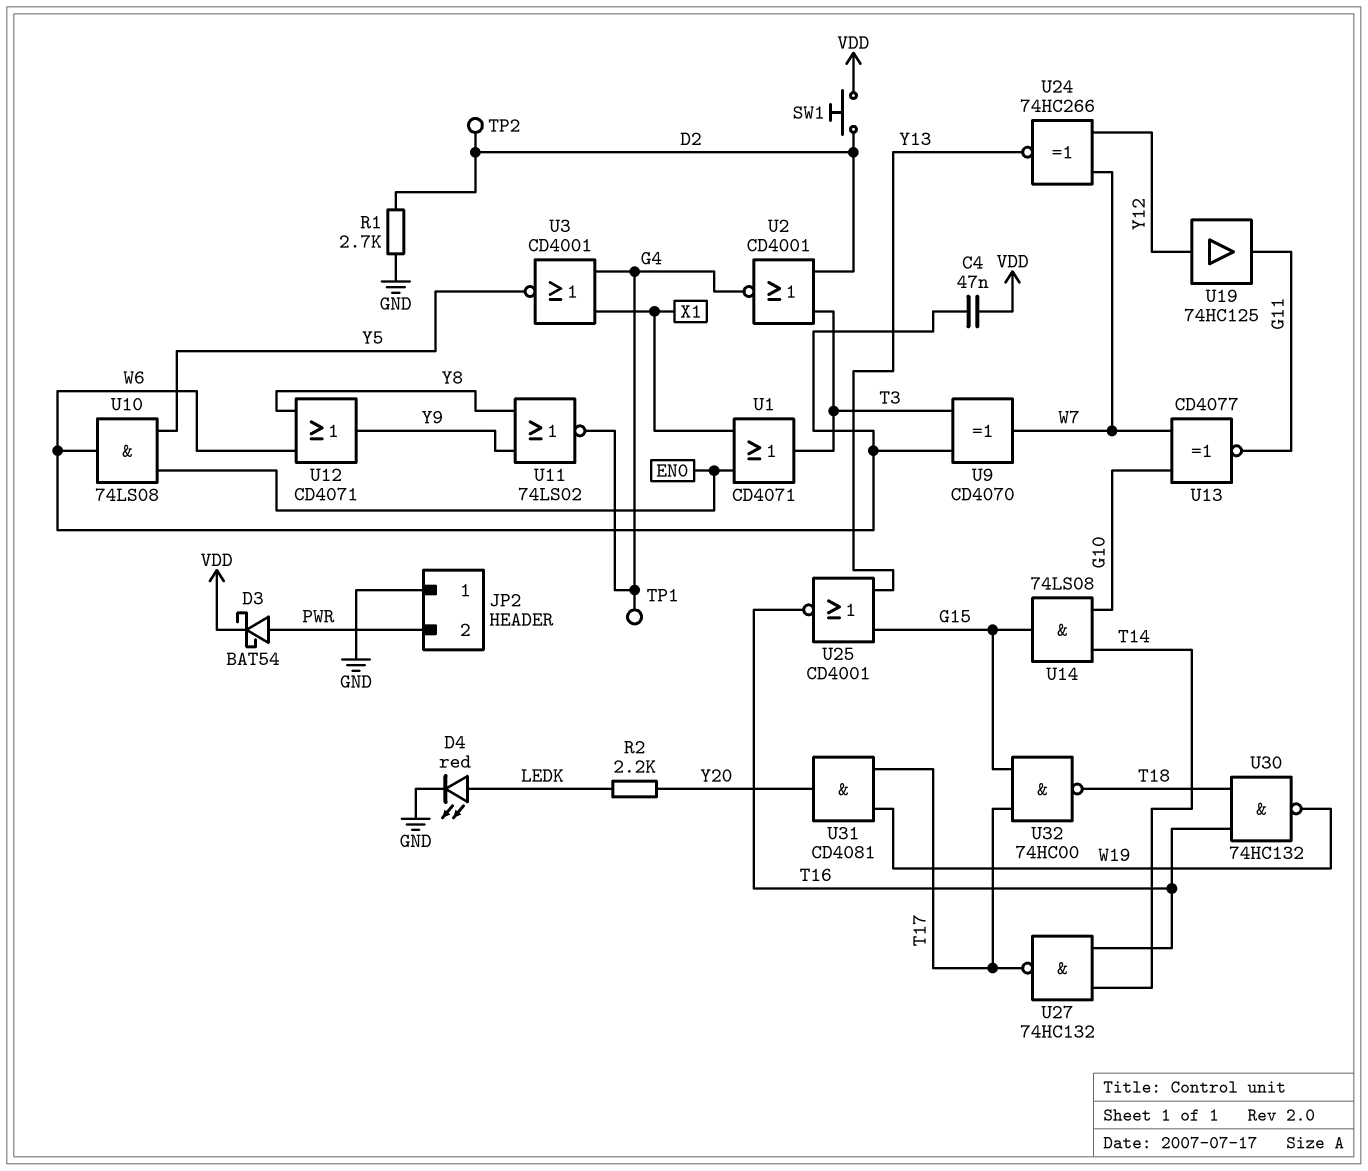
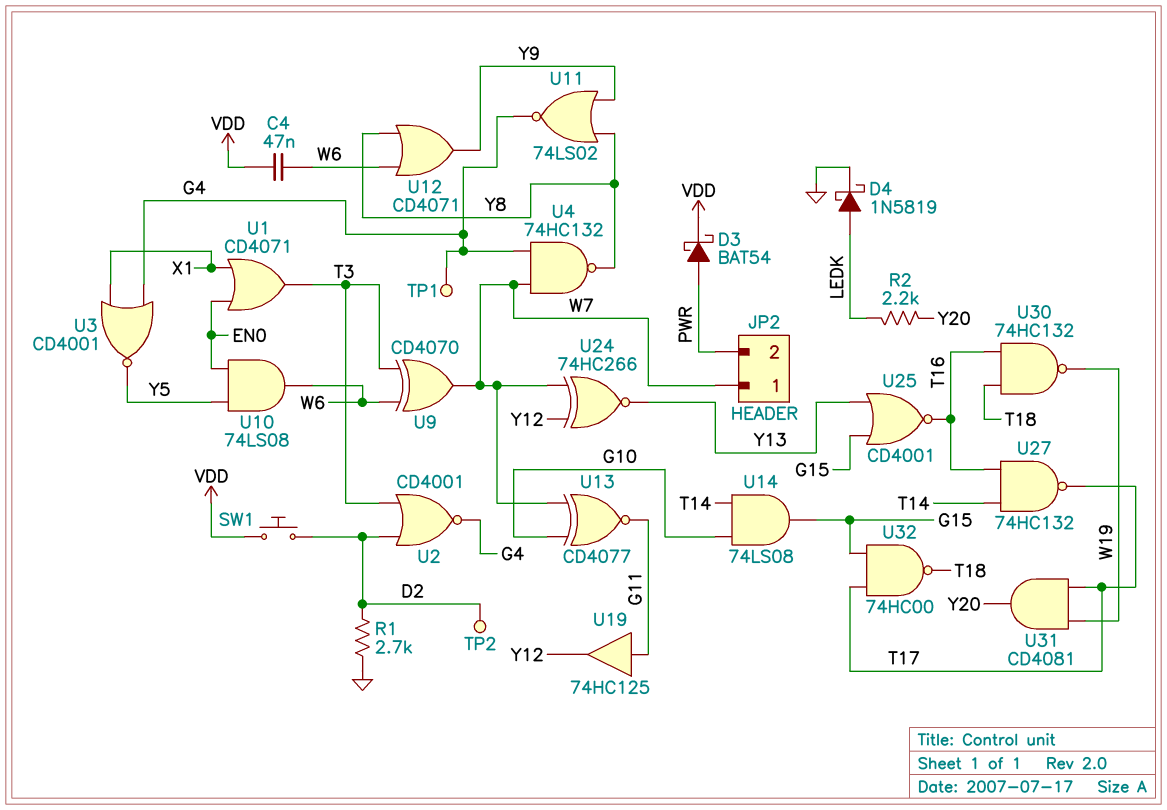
D4: LED red (A LEDK, K GND) -> schottky 1N5819 (A LEDK, K GND)
JP2 pin 1: GND -> W7
U4: none -> NAND 74HC132 (in G4, in W7, out Y8)
U19: buffer 74HC125 (in Y12, out G11) -> buffer 74HC125 (in G11, out Y12)

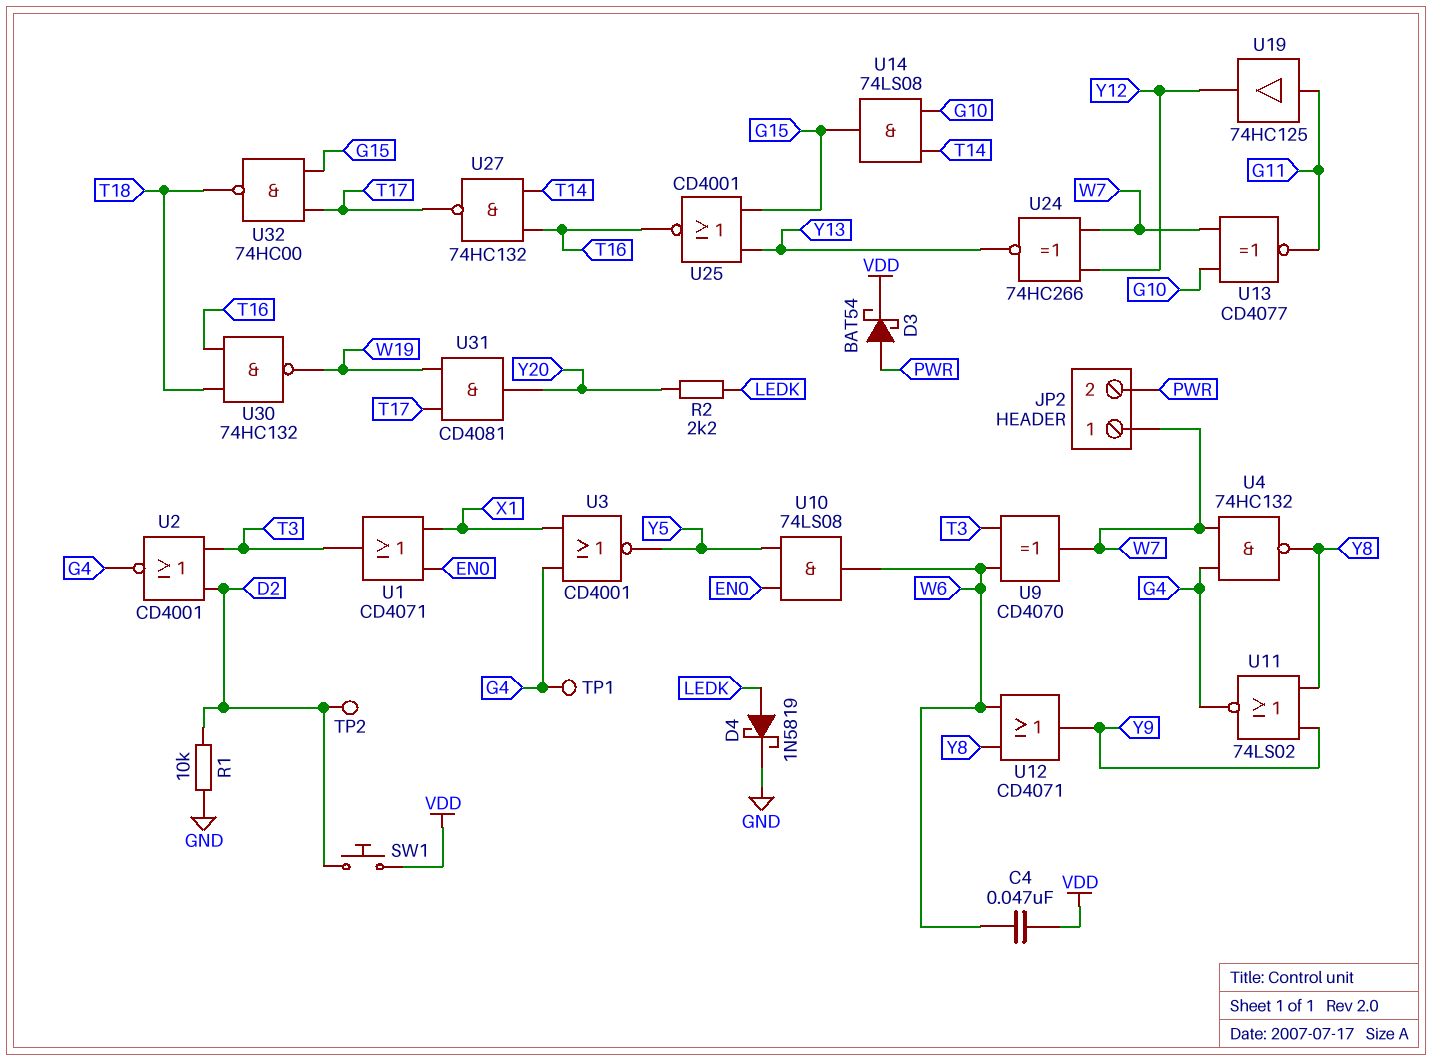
R1: 2.7k (D2, GND) -> 10k (D2, GND)

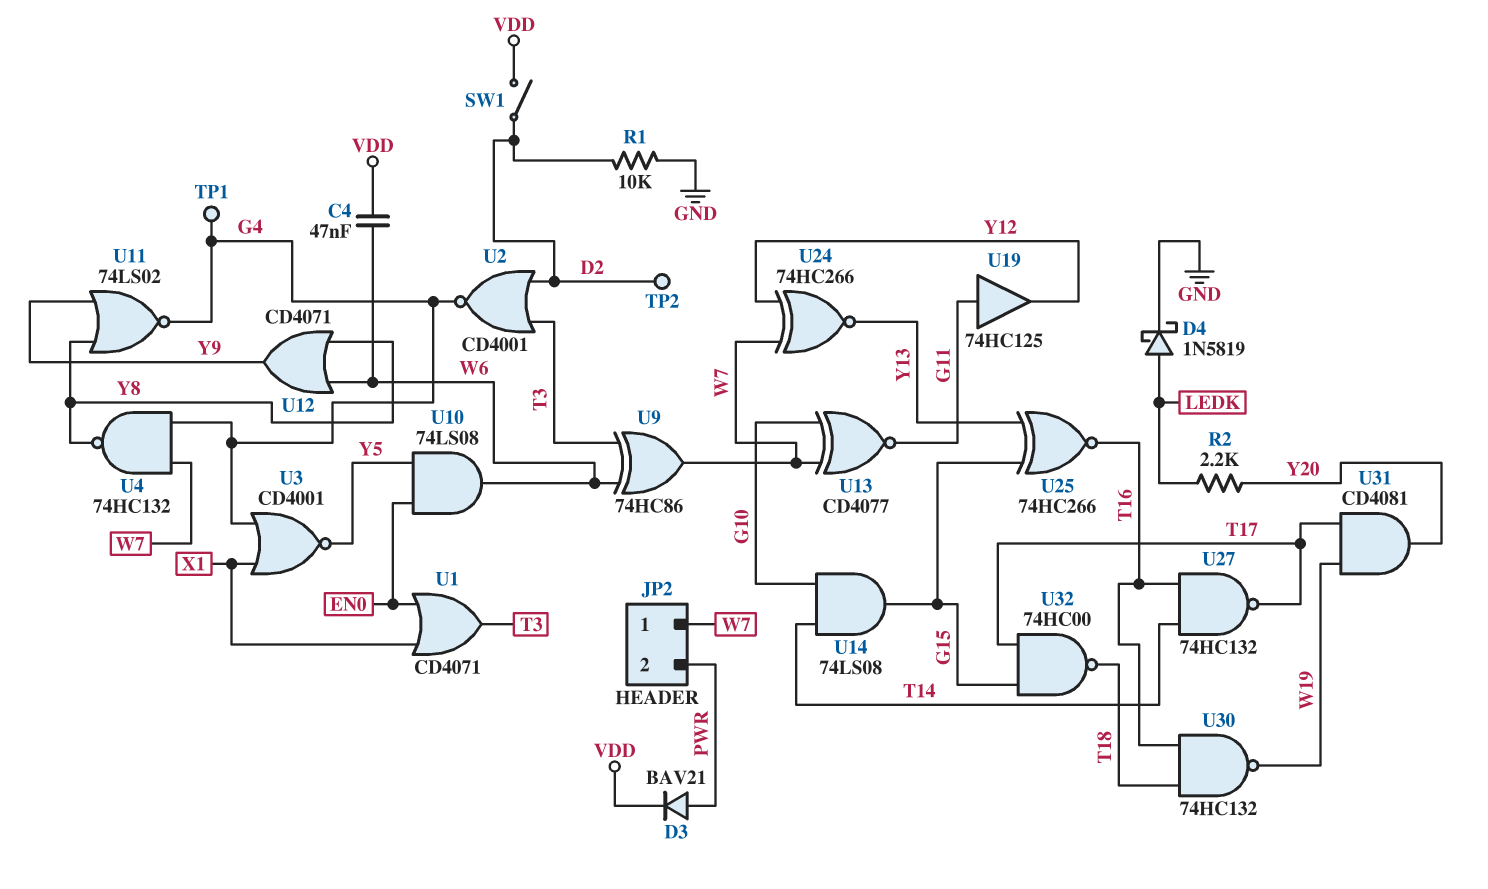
D3: schottky BAT54 (A PWR, K VDD) -> diode BAV21 (A PWR, K VDD)
SW1: button (D2, VDD) -> switch (D2, VDD)
U9: XOR CD4070 (in T3, in W6, out W7) -> XOR 74HC86 (in T3, in W6, out W7)
U25: NOR CD4001 (in G15, in Y13, out T16) -> XNOR 74HC266 (in G15, in Y13, out T16)

